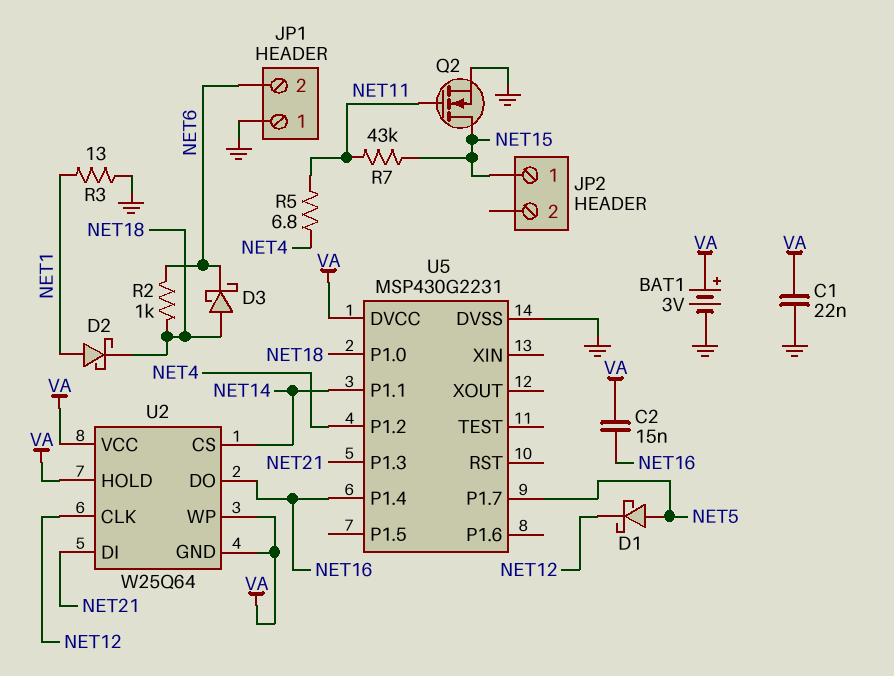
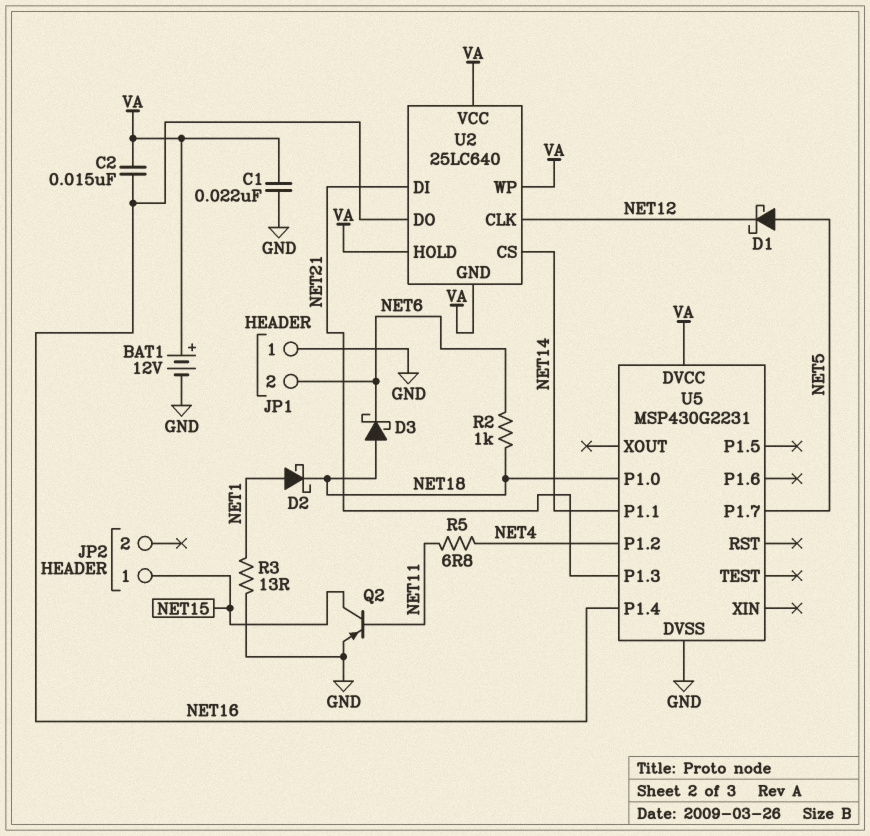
BAT1: 3V (plus VA, minus GND) -> 12V (plus VA, minus GND)
Q2: NMOS (G NET11, D NET15, S GND) -> PNP (B NET11, C NET15, E GND)
R7: 43k (NET11, NET15) -> none
U2: W25Q64 -> 25LC640

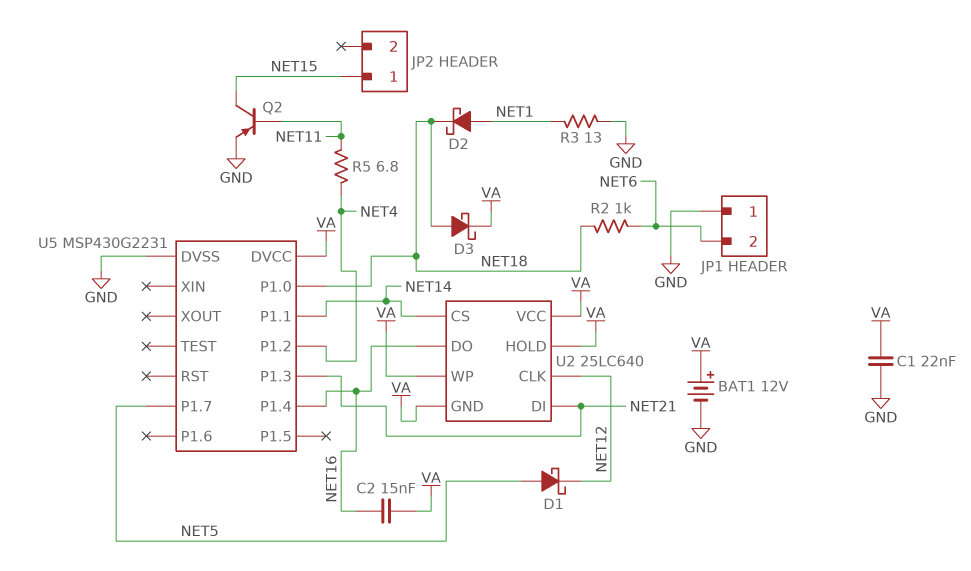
D3: schottky (A NET18, K NET6) -> schottky (A NET18, K VA)

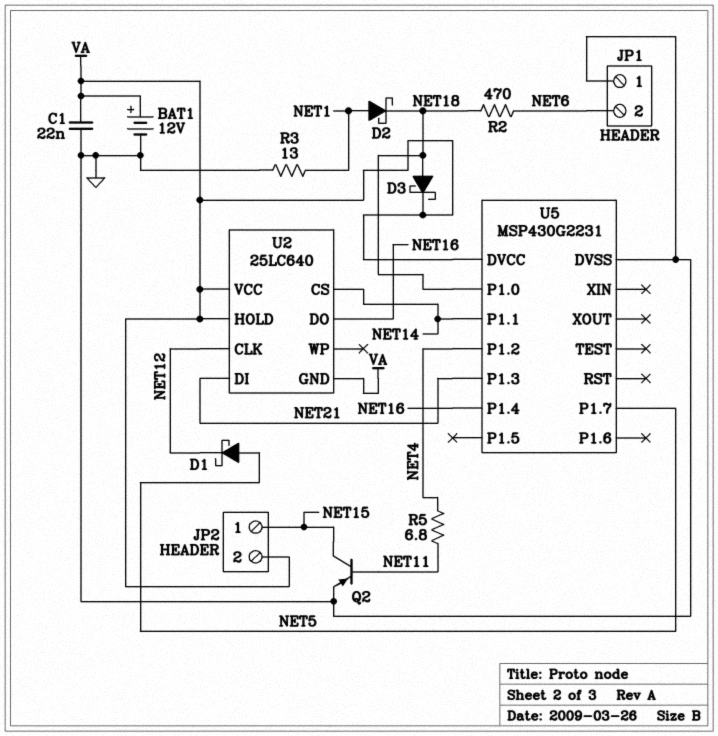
C2: 15nF (NET16, VA) -> none
JP2 pin 2: none -> VA
R2: 1k (NET6, NET18) -> 470 (NET6, NET18)
U2 pin WP: VA -> none

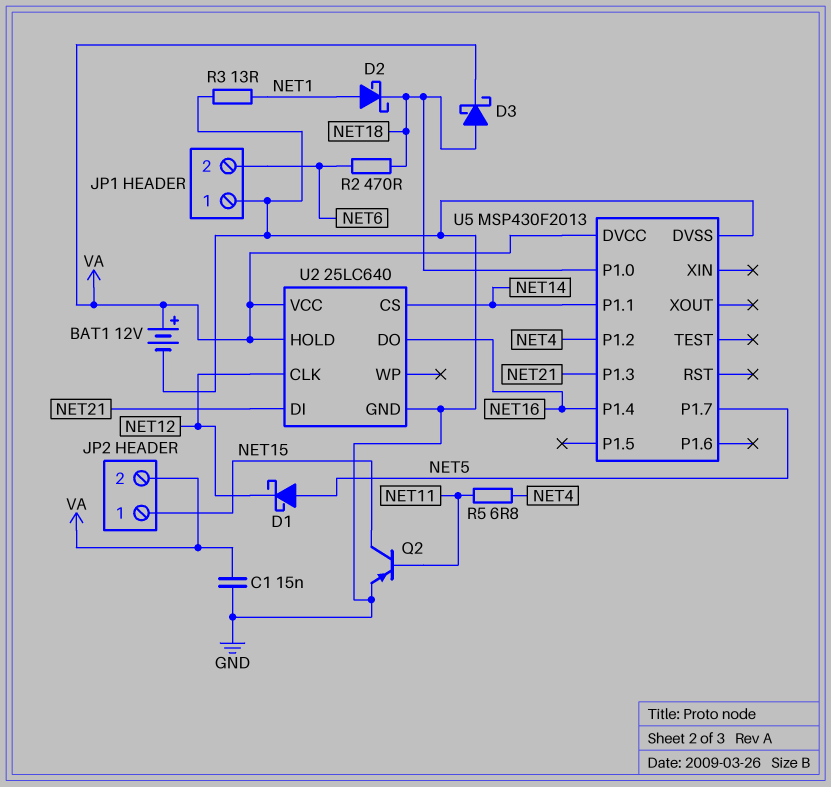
C1: 22nF (GND, VA) -> 15nF (GND, VA)
U2 pin GND: VA -> GND
U5: MSP430G2231 -> MSP430F2013

